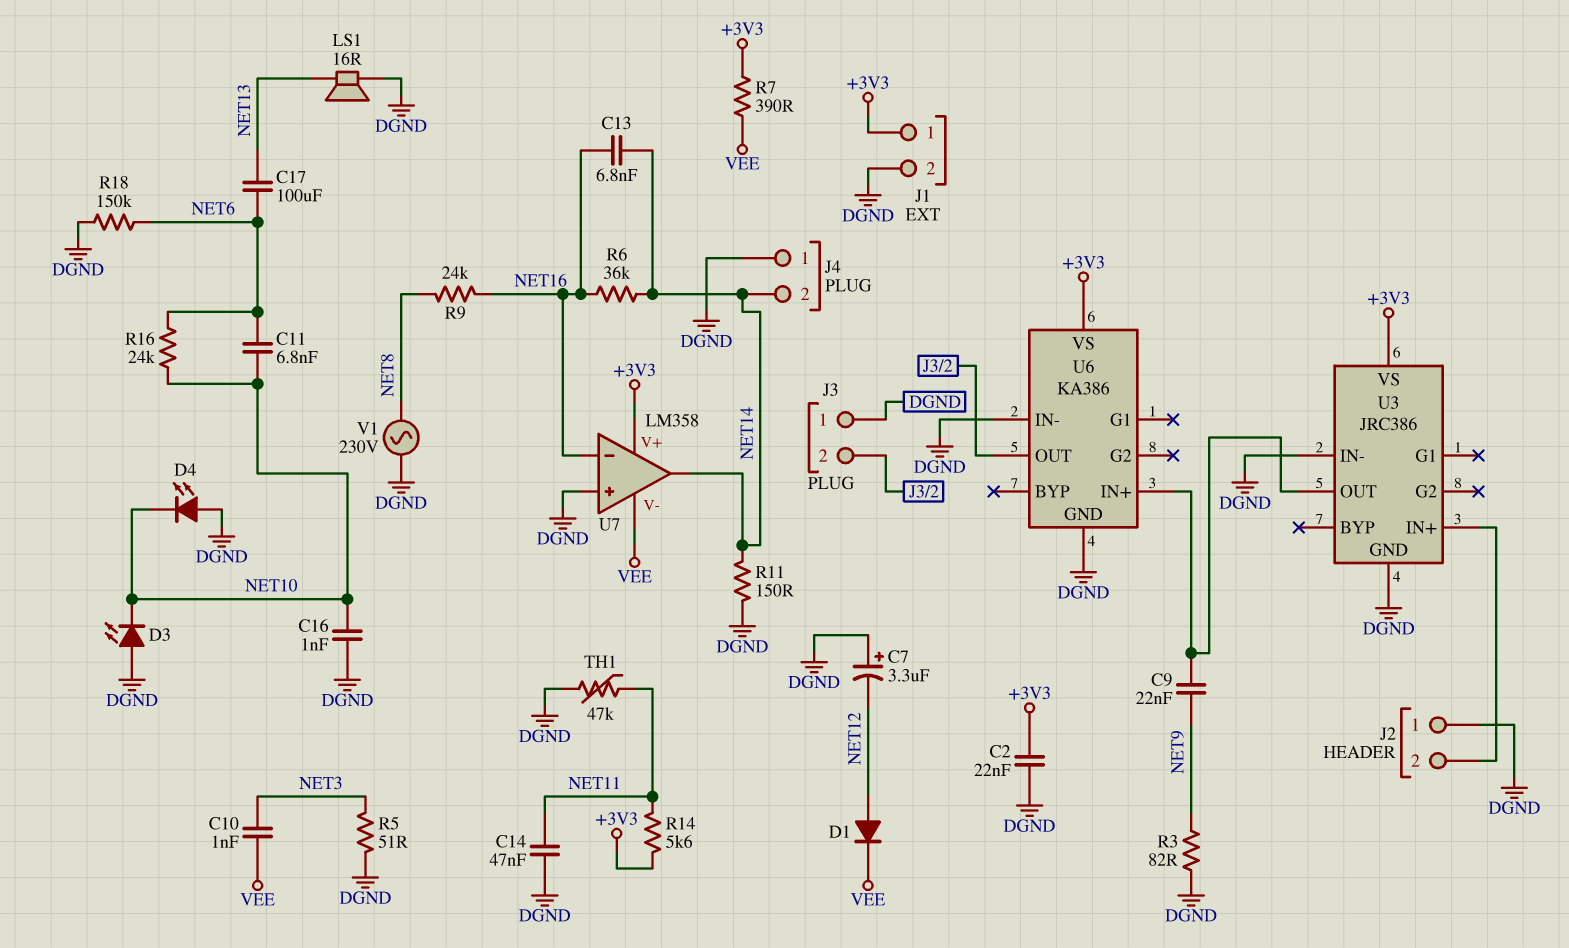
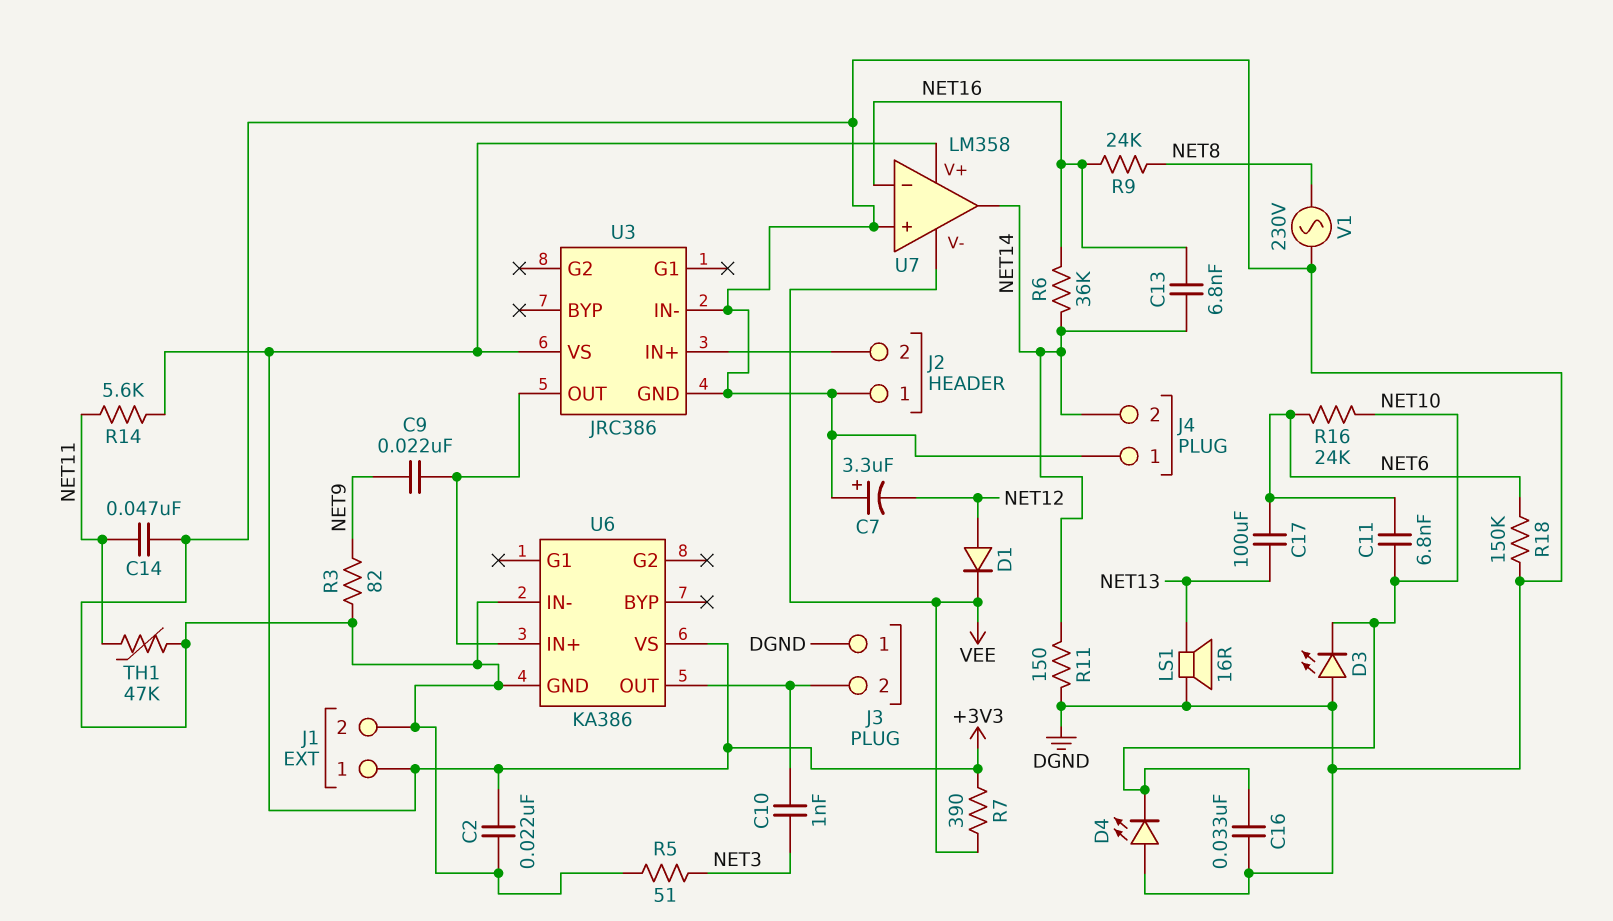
C10: 1nF (NET3, VEE) -> 1nF (J3/2, NET3)
C16: 1nF (DGND, NET10) -> 33nF (DGND, NET10)

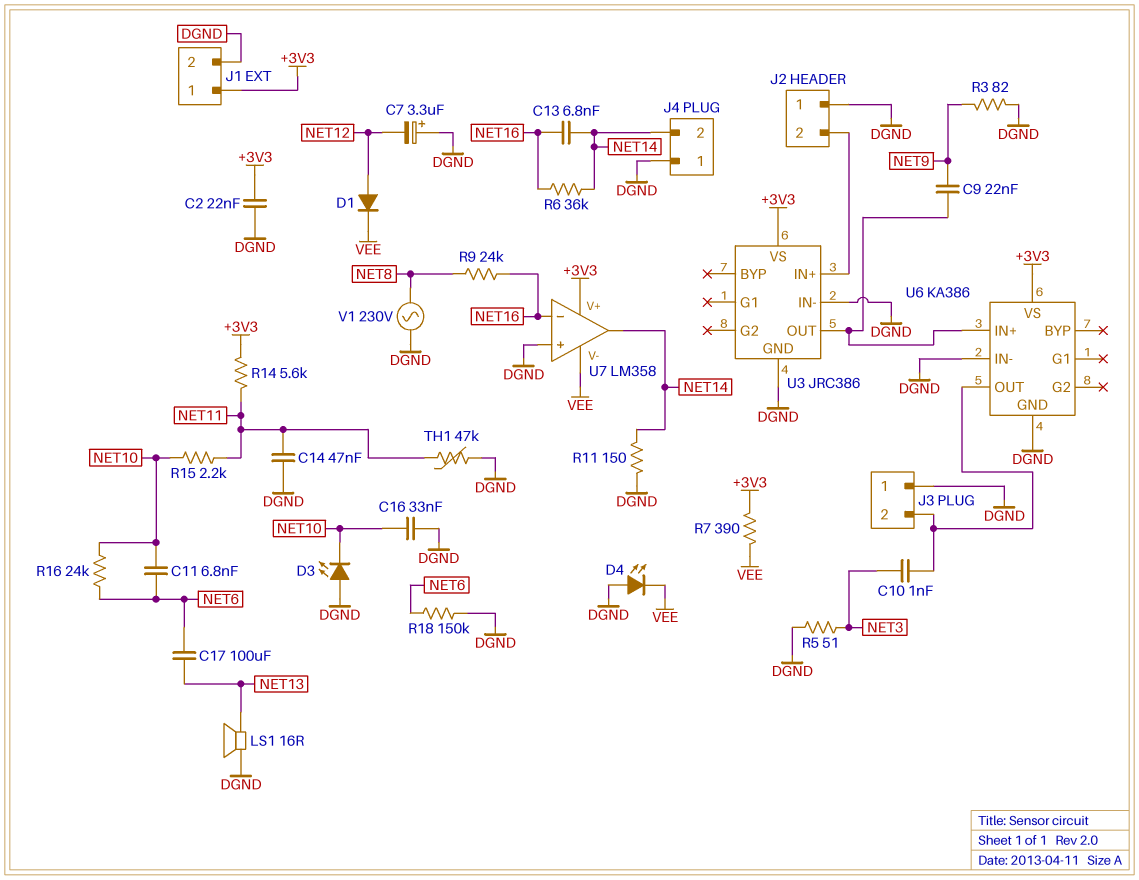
D4: LED (A DGND, K NET10) -> LED (A DGND, K VEE)
R15: none -> 2.2k (NET10, NET11)

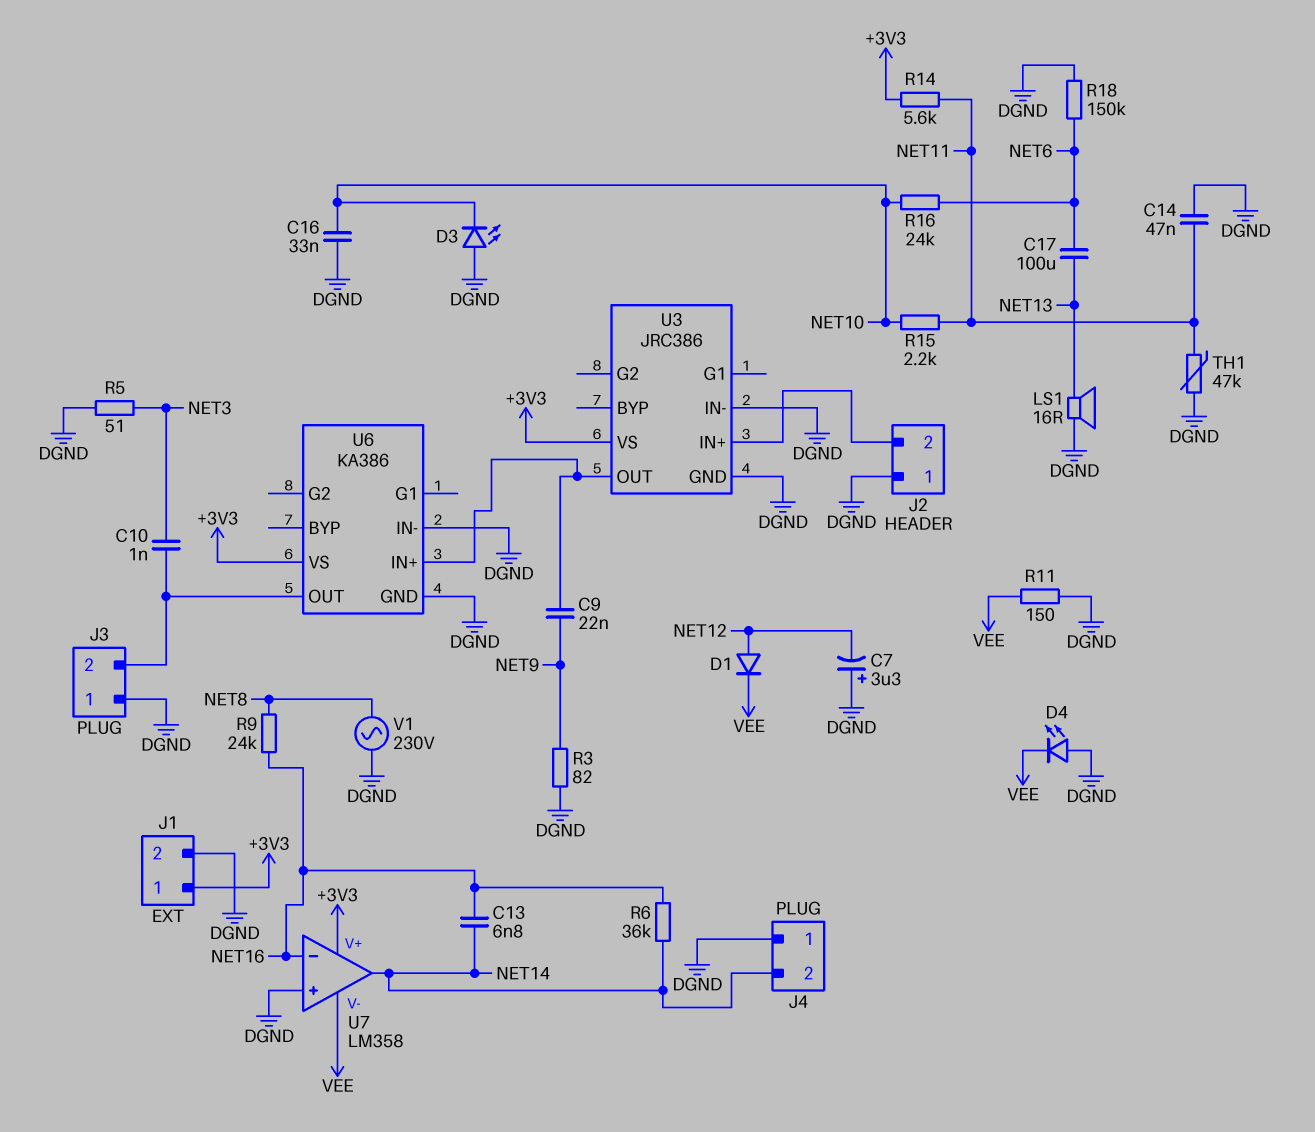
C2: 22nF (+3V3, DGND) -> none
C11: 6.8nF (NET6, NET10) -> none
R7: 390 (+3V3, VEE) -> none
R11: 150 (DGND, NET14) -> 150 (DGND, VEE)

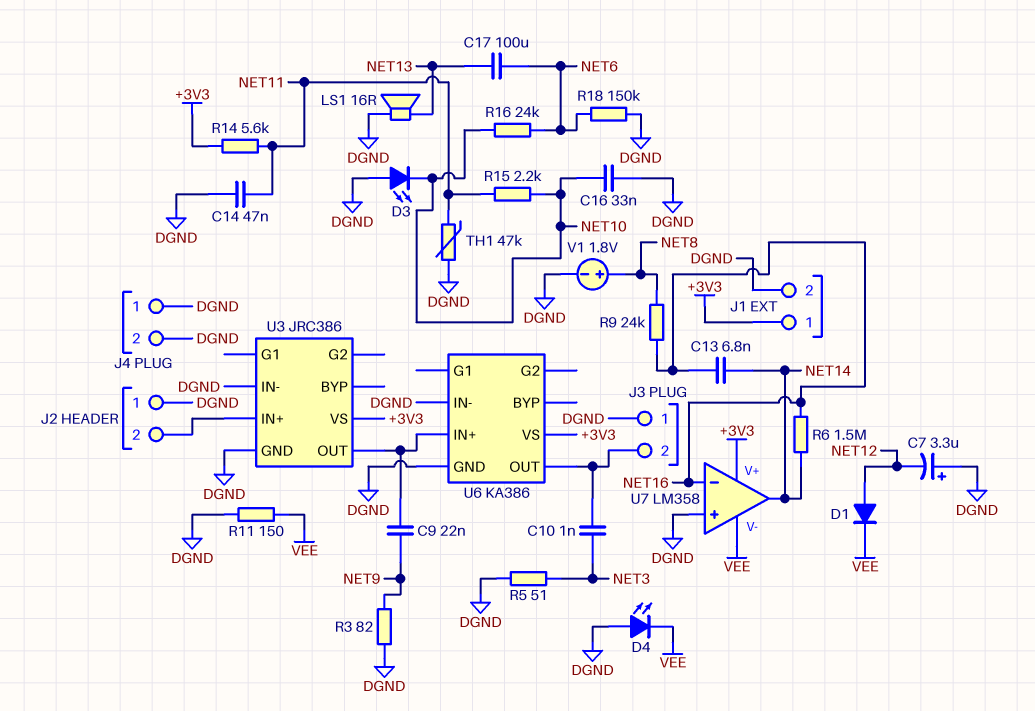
J4 pin 2: NET14 -> DGND
R6: 36k (NET14, NET16) -> 1.5M (NET14, NET16)
V1: AC 230V (DGND, NET8) -> 1.8V (plus NET8, minus DGND)

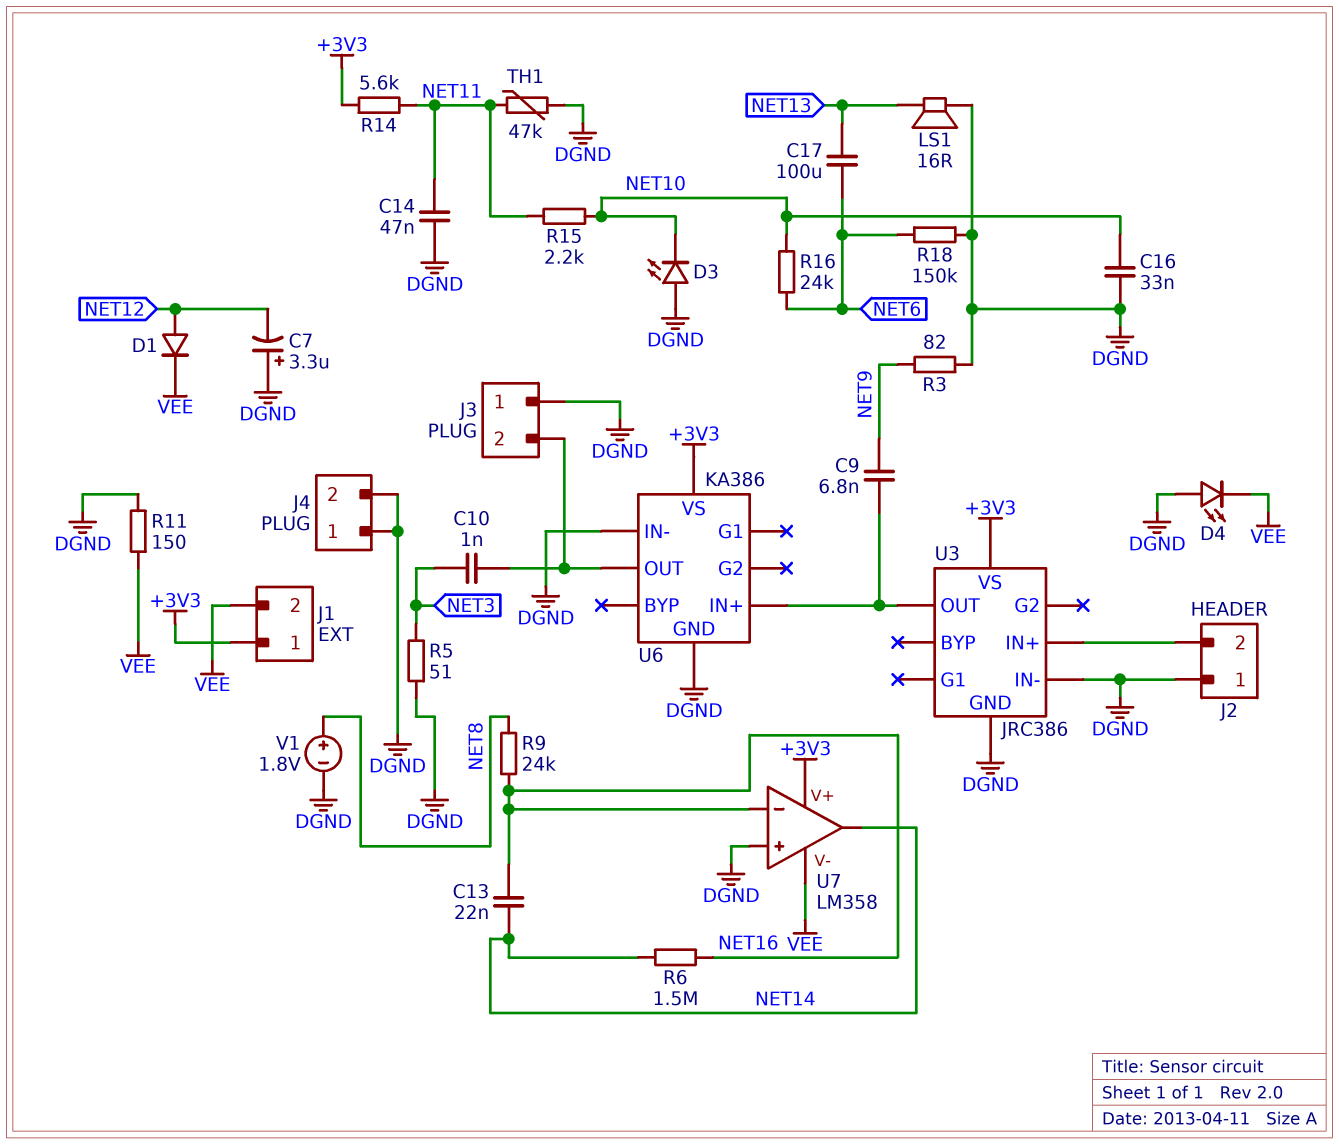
C9: 22nF (NET9, U3/OUT) -> 6.8nF (NET9, U3/OUT)
C13: 6.8nF (NET14, NET16) -> 22nF (NET14, NET16)
J1 pin 2: DGND -> VEE

